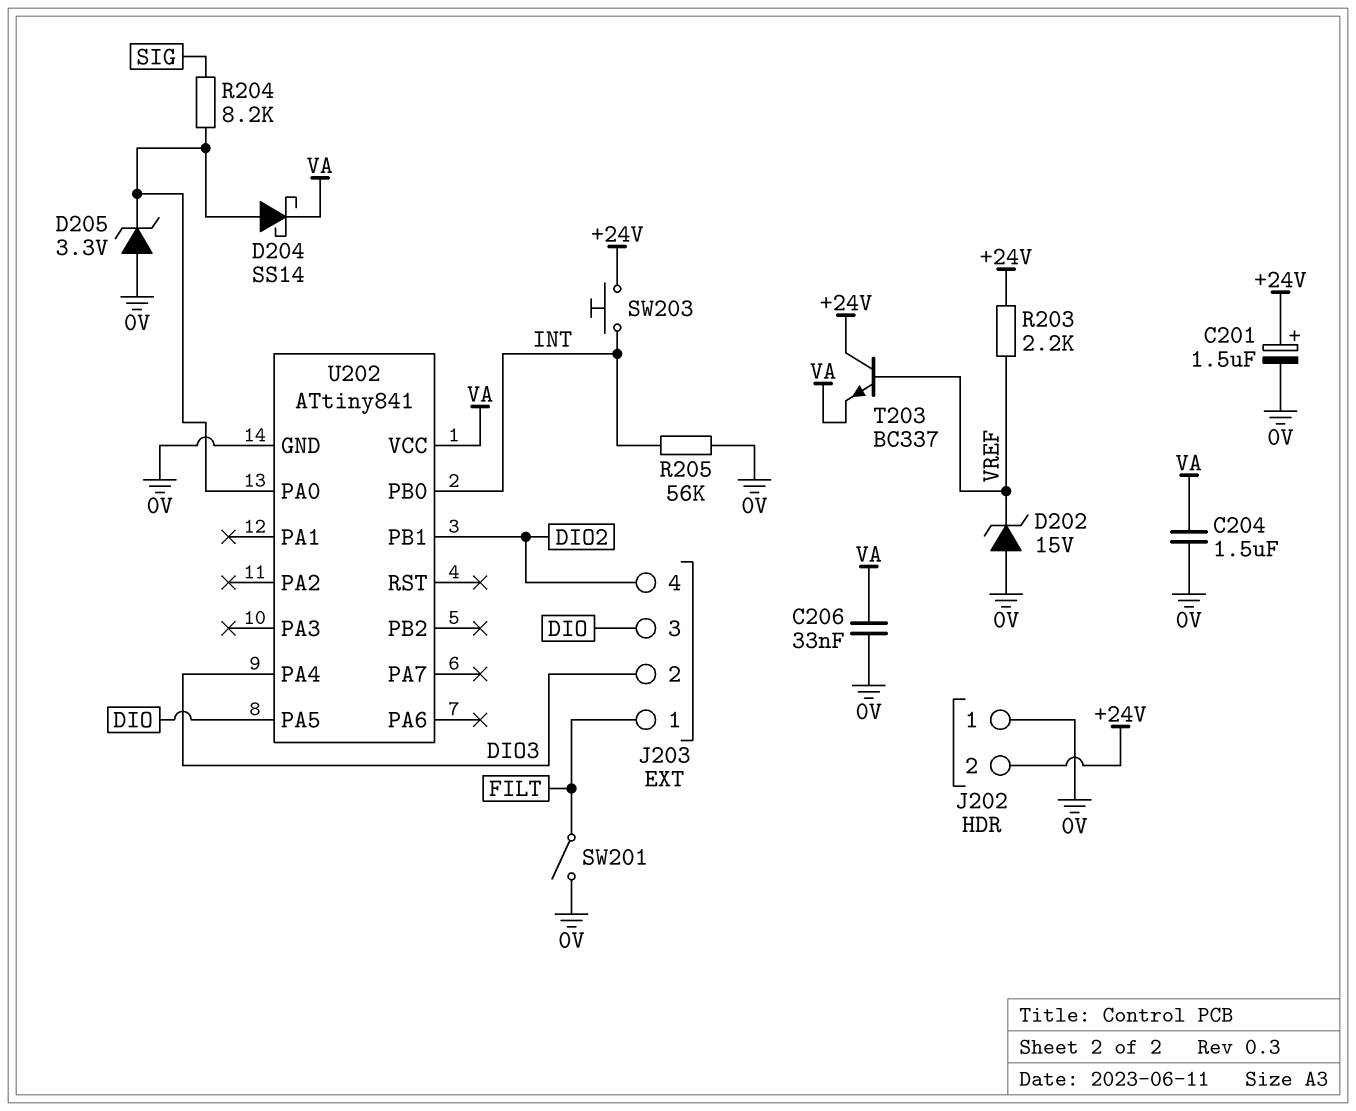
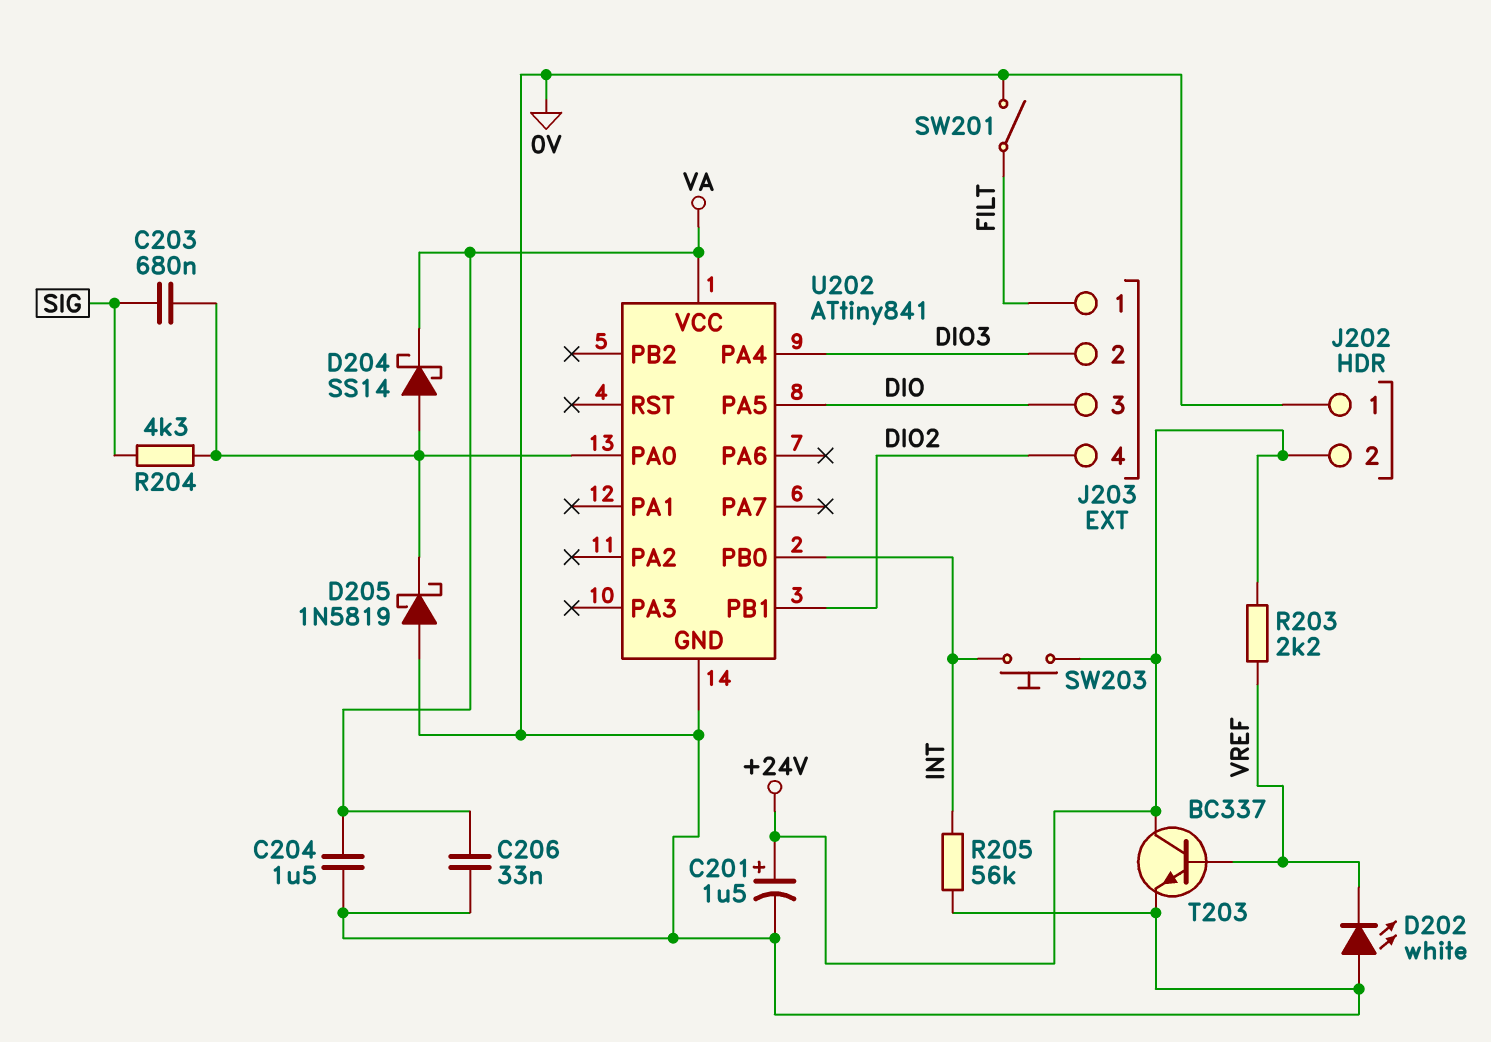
C203: none -> 680nF (SIG, U202/PA0)
D202: zener 15V (A 0V, K VREF) -> LED white (A 0V, K VREF)
D205: zener 3.3V (A 0V, K U202/PA0) -> schottky 1N5819 (A 0V, K U202/PA0)
R204: 8.2k (SIG, U202/PA0) -> 4.3k (SIG, U202/PA0)
T203: NPN BC337 (B VREF, C +24V, E VA) -> NPN BC337 (B VREF, C +24V, E 0V)

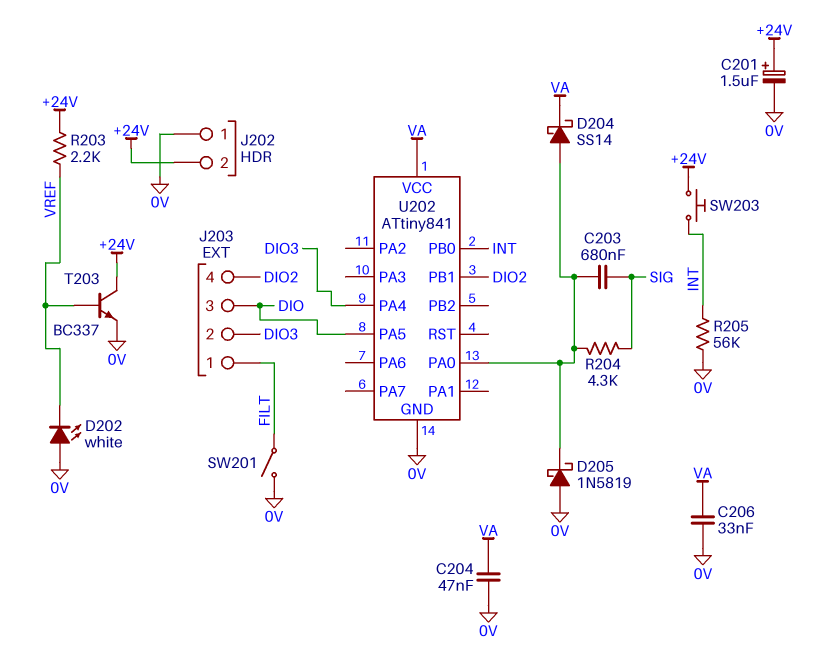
C204: 1.5uF (0V, VA) -> 47nF (0V, VA)

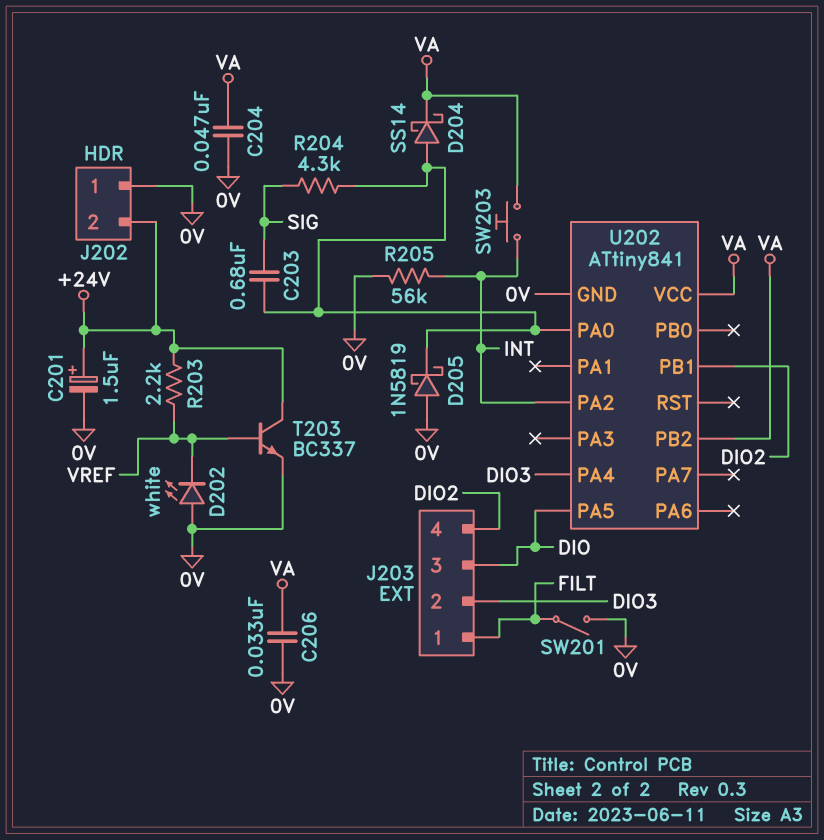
SW203: button (+24V, INT) -> button (INT, VA)
U202 pin PA2: none -> INT
U202 pin PB0: INT -> none
U202 pin PB2: none -> VA

